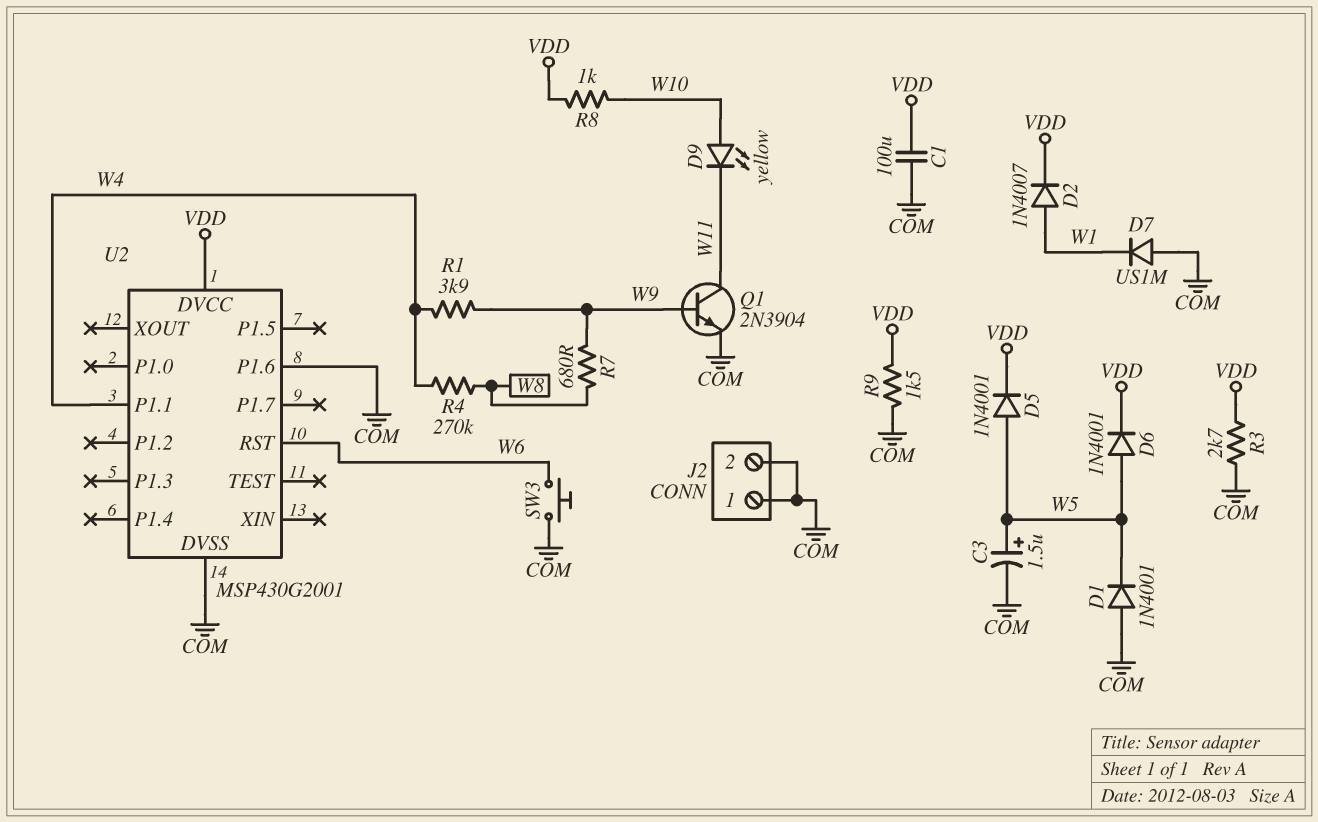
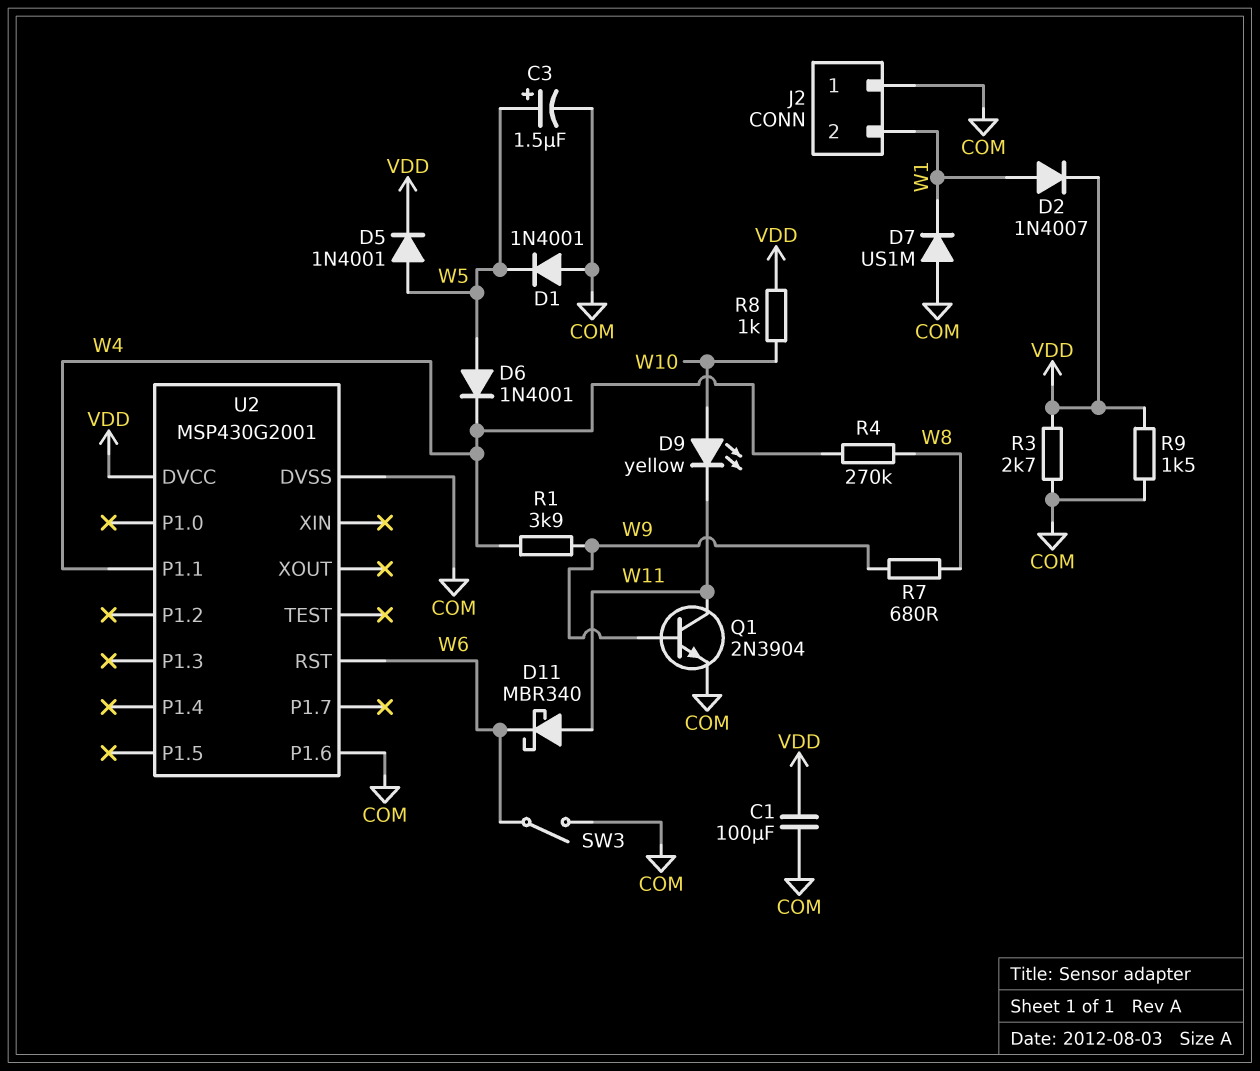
D6: diode 1N4001 (A W5, K VDD) -> diode 1N4001 (A W5, K W4)
D11: none -> schottky MBR340 (A W11, K W6)
J2 pin 2: COM -> W1
SW3: button (COM, W6) -> switch (COM, W6)

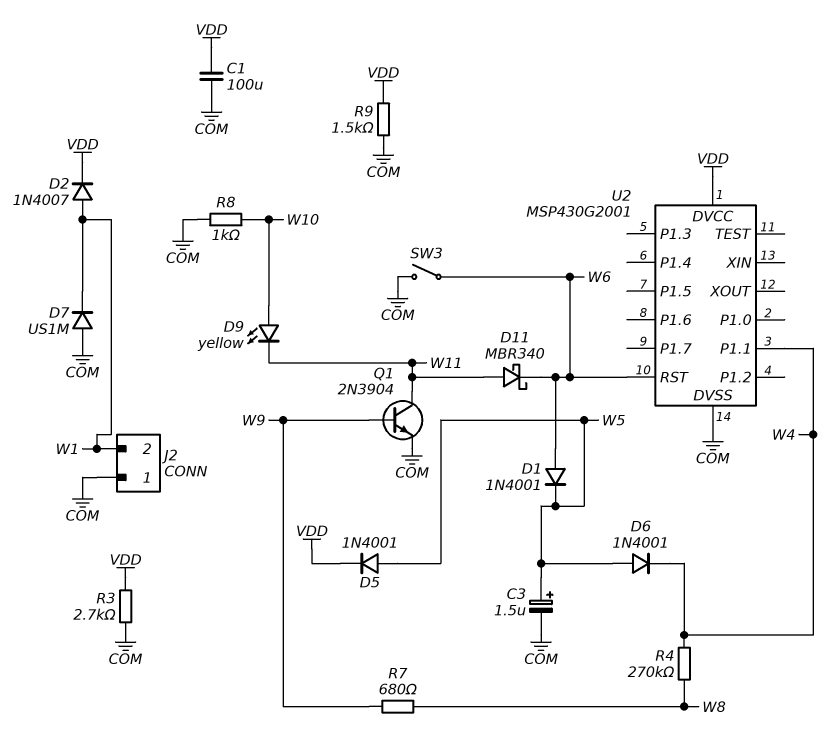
D1: diode 1N4001 (A COM, K W5) -> diode 1N4001 (A W6, K W5)
R1: 3.9k (W4, W9) -> none
R8: 1k (VDD, W10) -> 1k (COM, W10)
U2 pin P1.6: COM -> none

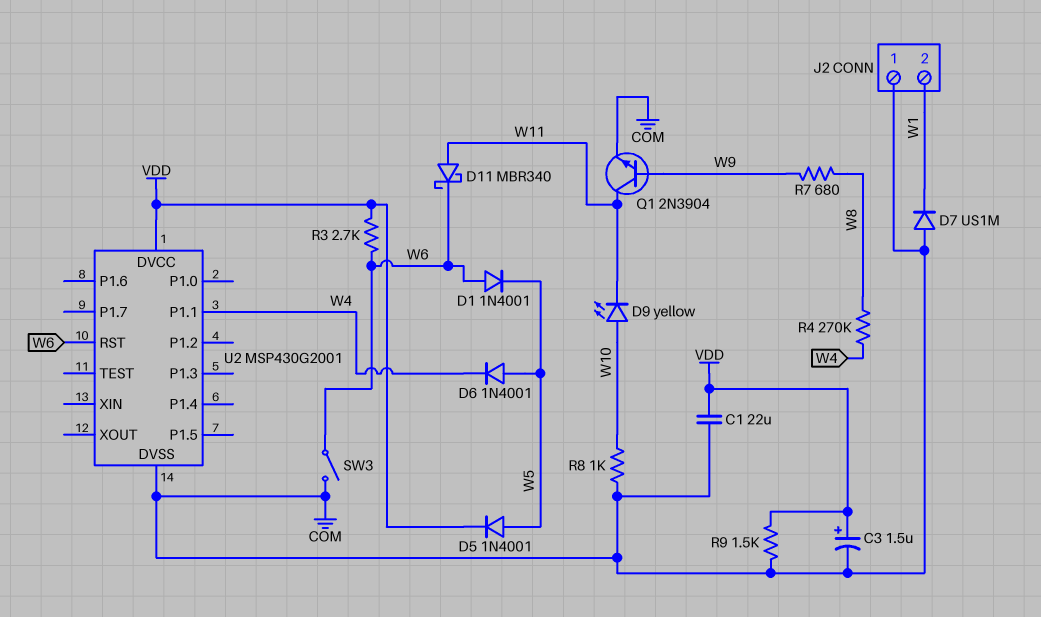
C1: 100uF (COM, VDD) -> 22uF (COM, VDD)
C3: 1.5uF (plus W5, minus COM) -> 1.5uF (plus VDD, minus COM)
D2: diode 1N4007 (A W1, K VDD) -> none
R3: 2.7k (COM, VDD) -> 2.7k (VDD, W6)

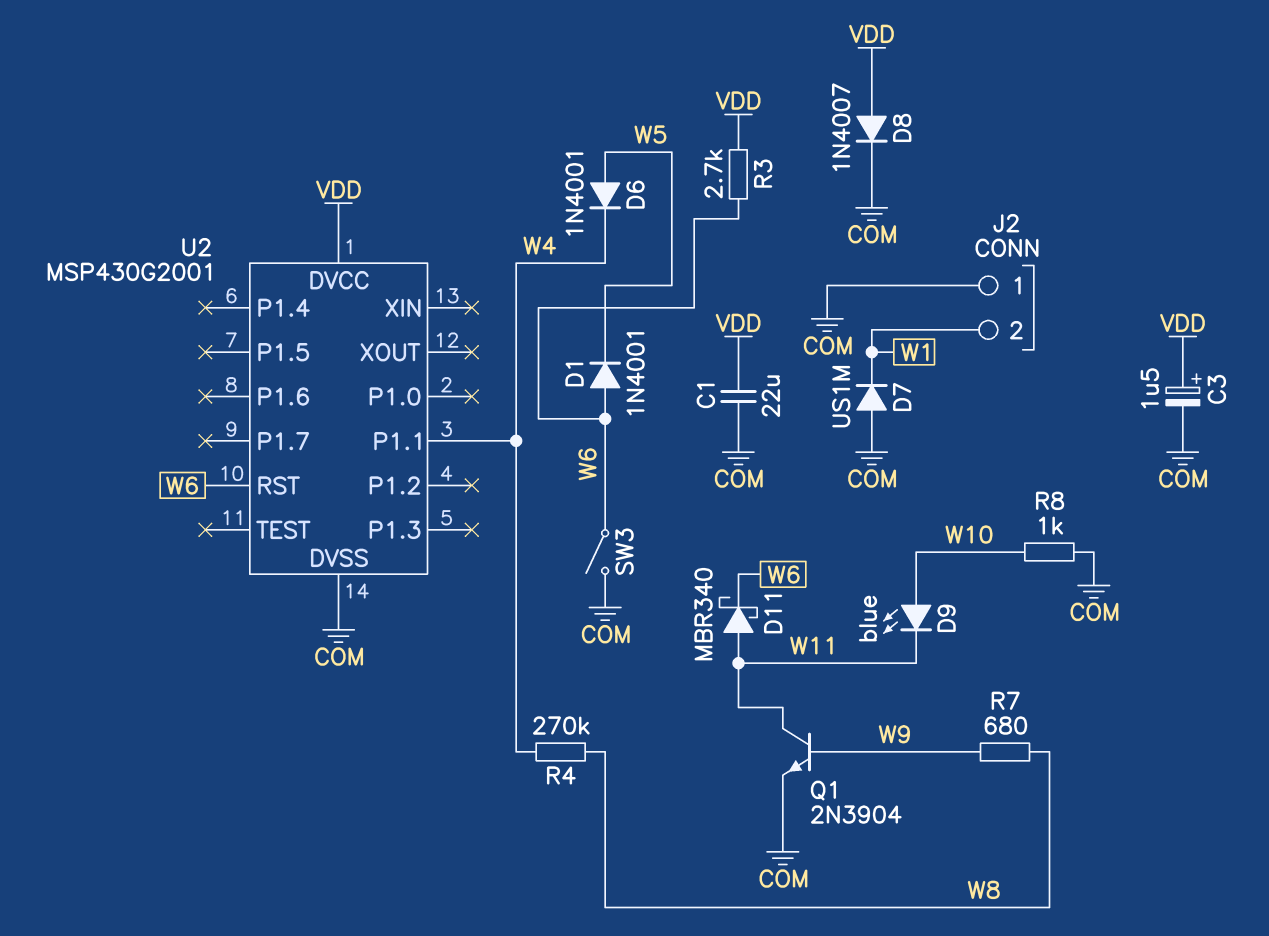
D5: diode 1N4001 (A W5, K VDD) -> none
D8: none -> diode 1N4007 (A VDD, K COM)
D9: LED yellow (A W10, K W11) -> LED blue (A W10, K W11)
R9: 1.5k (COM, VDD) -> none

